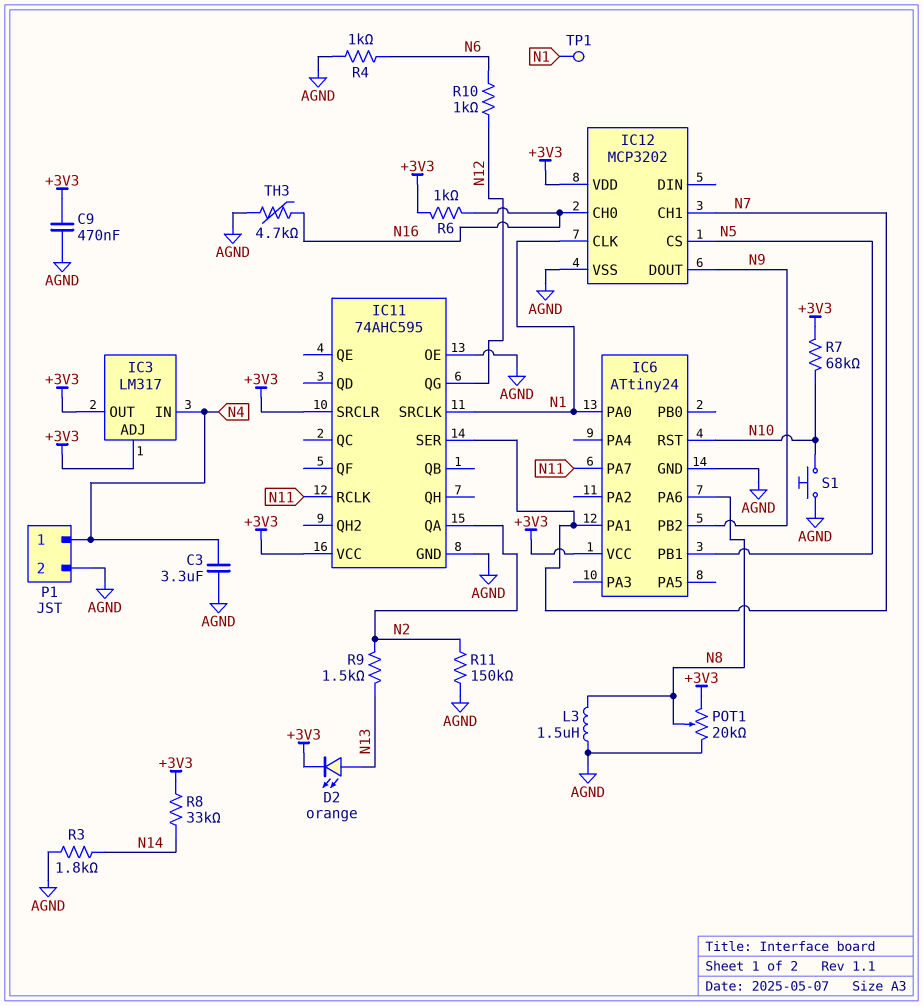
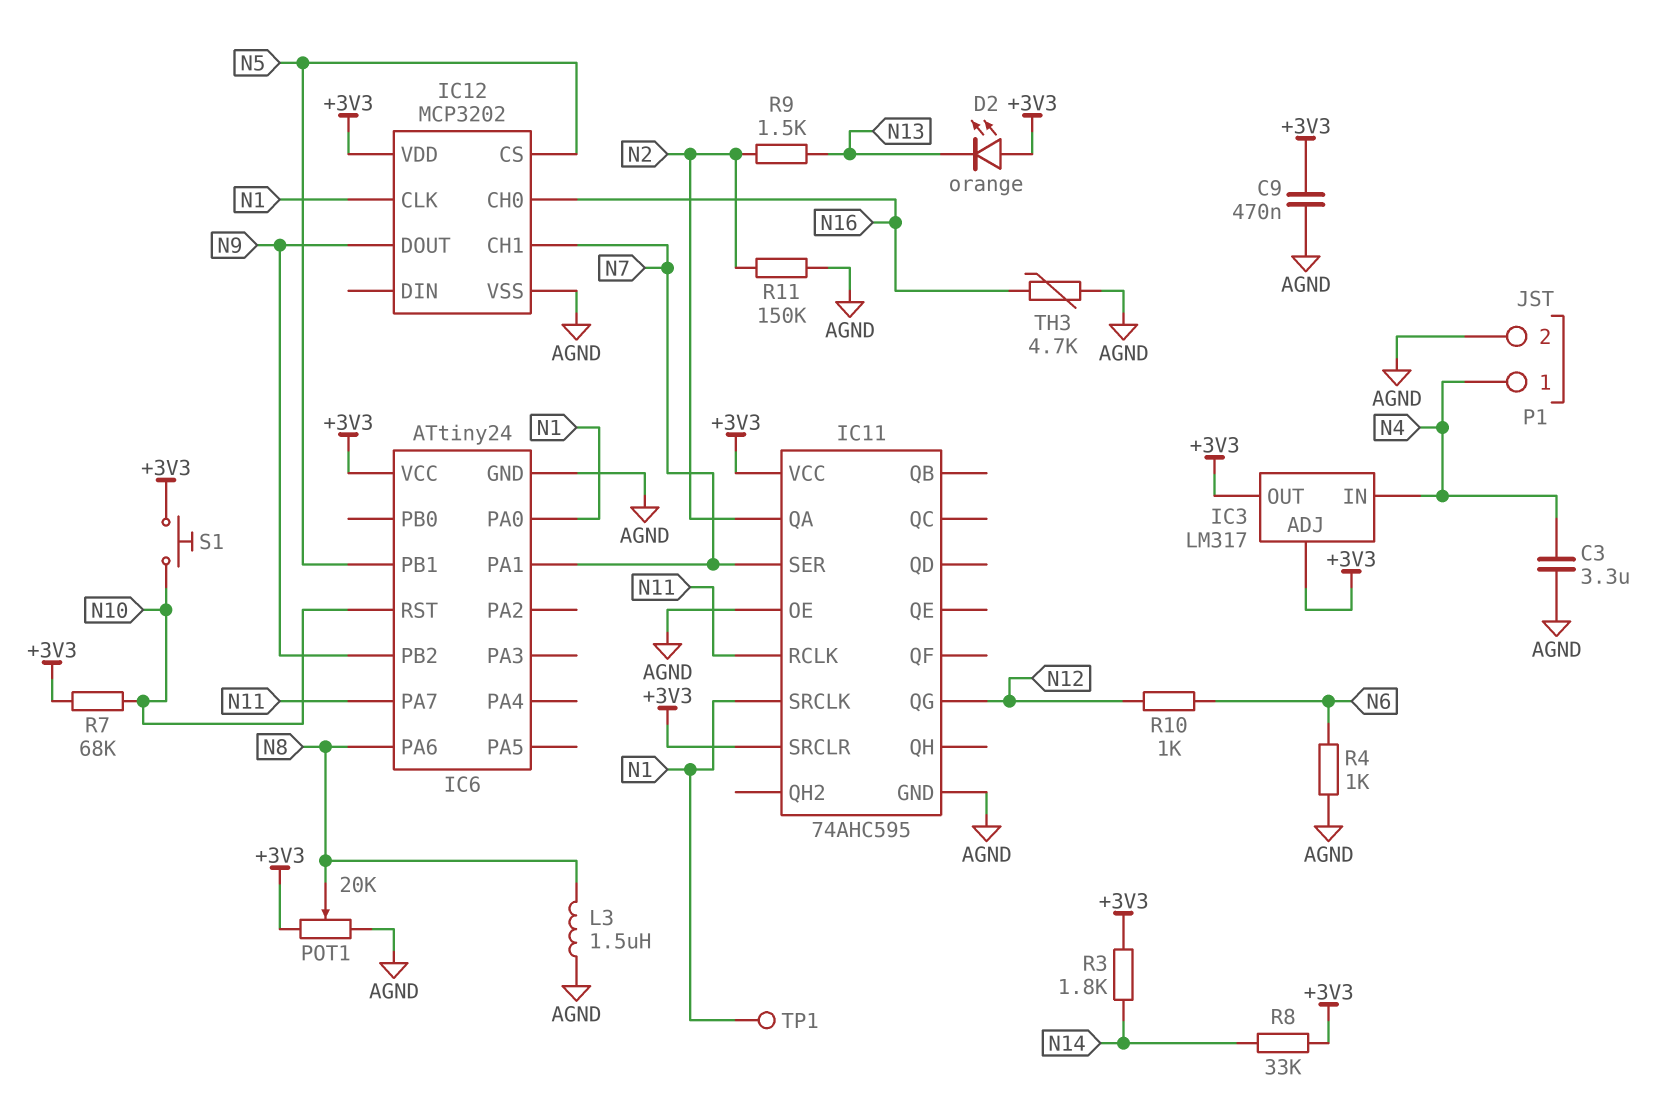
D2: LED orange (A N13, K +3V3) -> LED orange (A +3V3, K N13)
R3: 1.8k (AGND, N14) -> 1.8k (+3V3, N14)
R6: 1k (+3V3, N16) -> none
S1: button (AGND, N10) -> button (+3V3, N10)

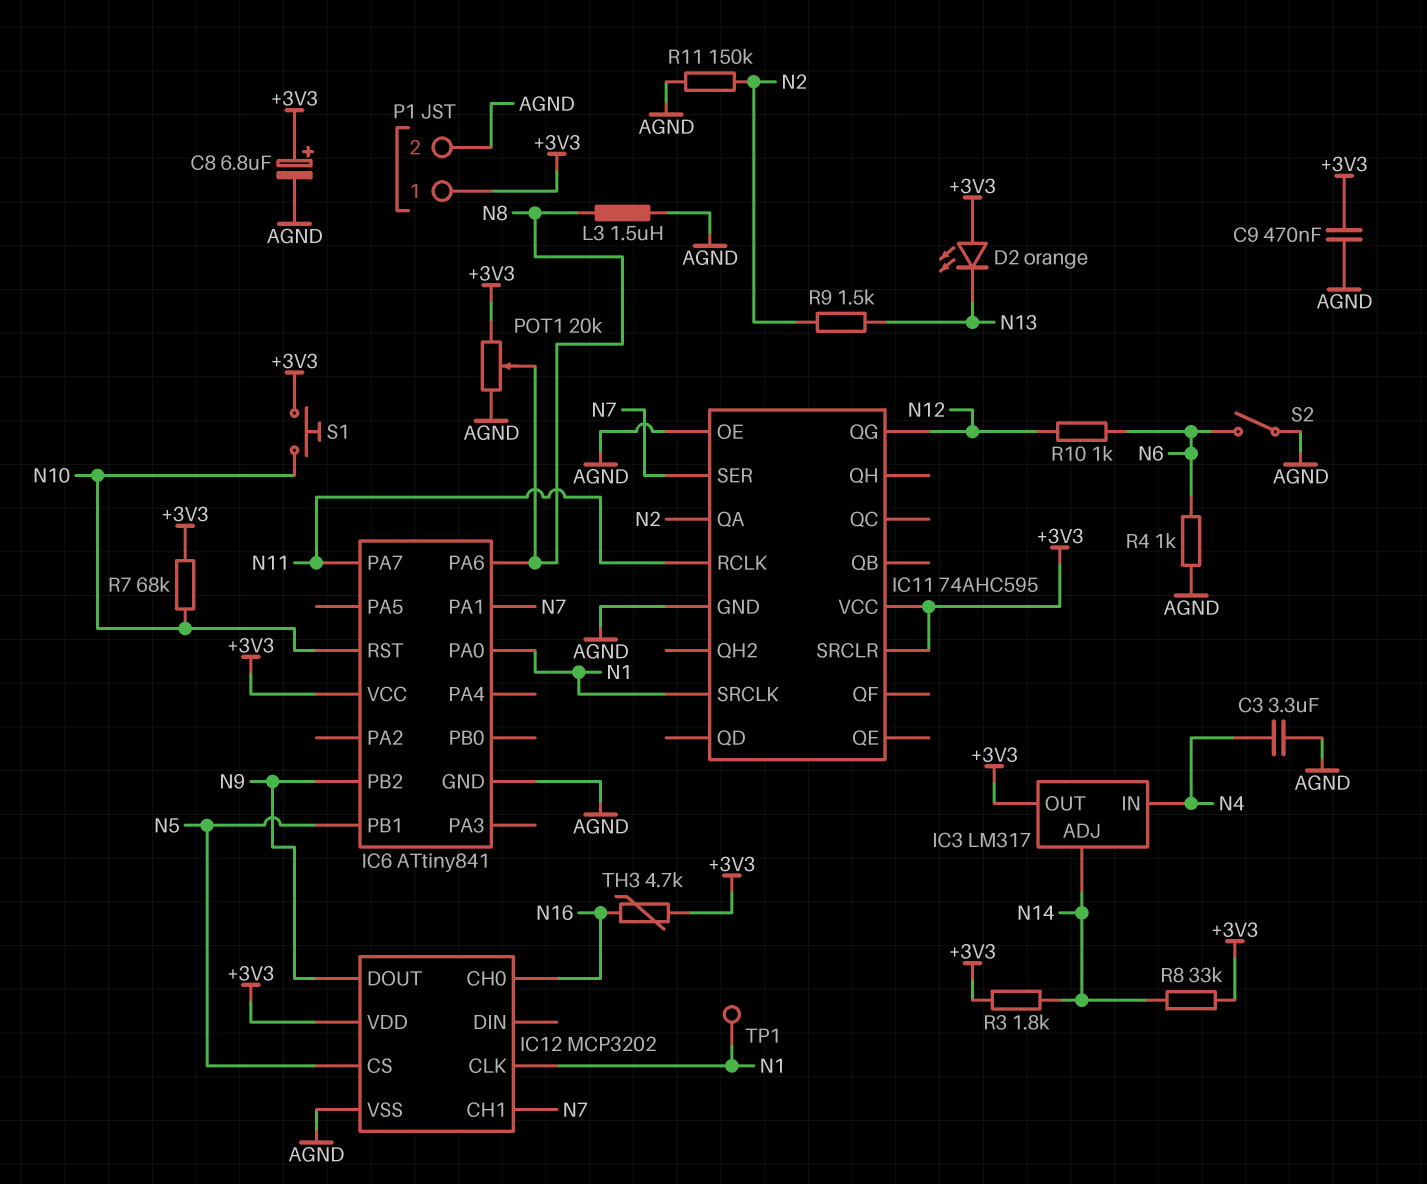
C8: none -> 6.8uF (plus +3V3, minus AGND)
IC3 pin ADJ: +3V3 -> N14
IC6: ATtiny24 -> ATtiny841
P1 pin 1: N4 -> +3V3
S2: none -> switch (AGND, N6)
TH3: 4.7k (AGND, N16) -> 4.7k (+3V3, N16)

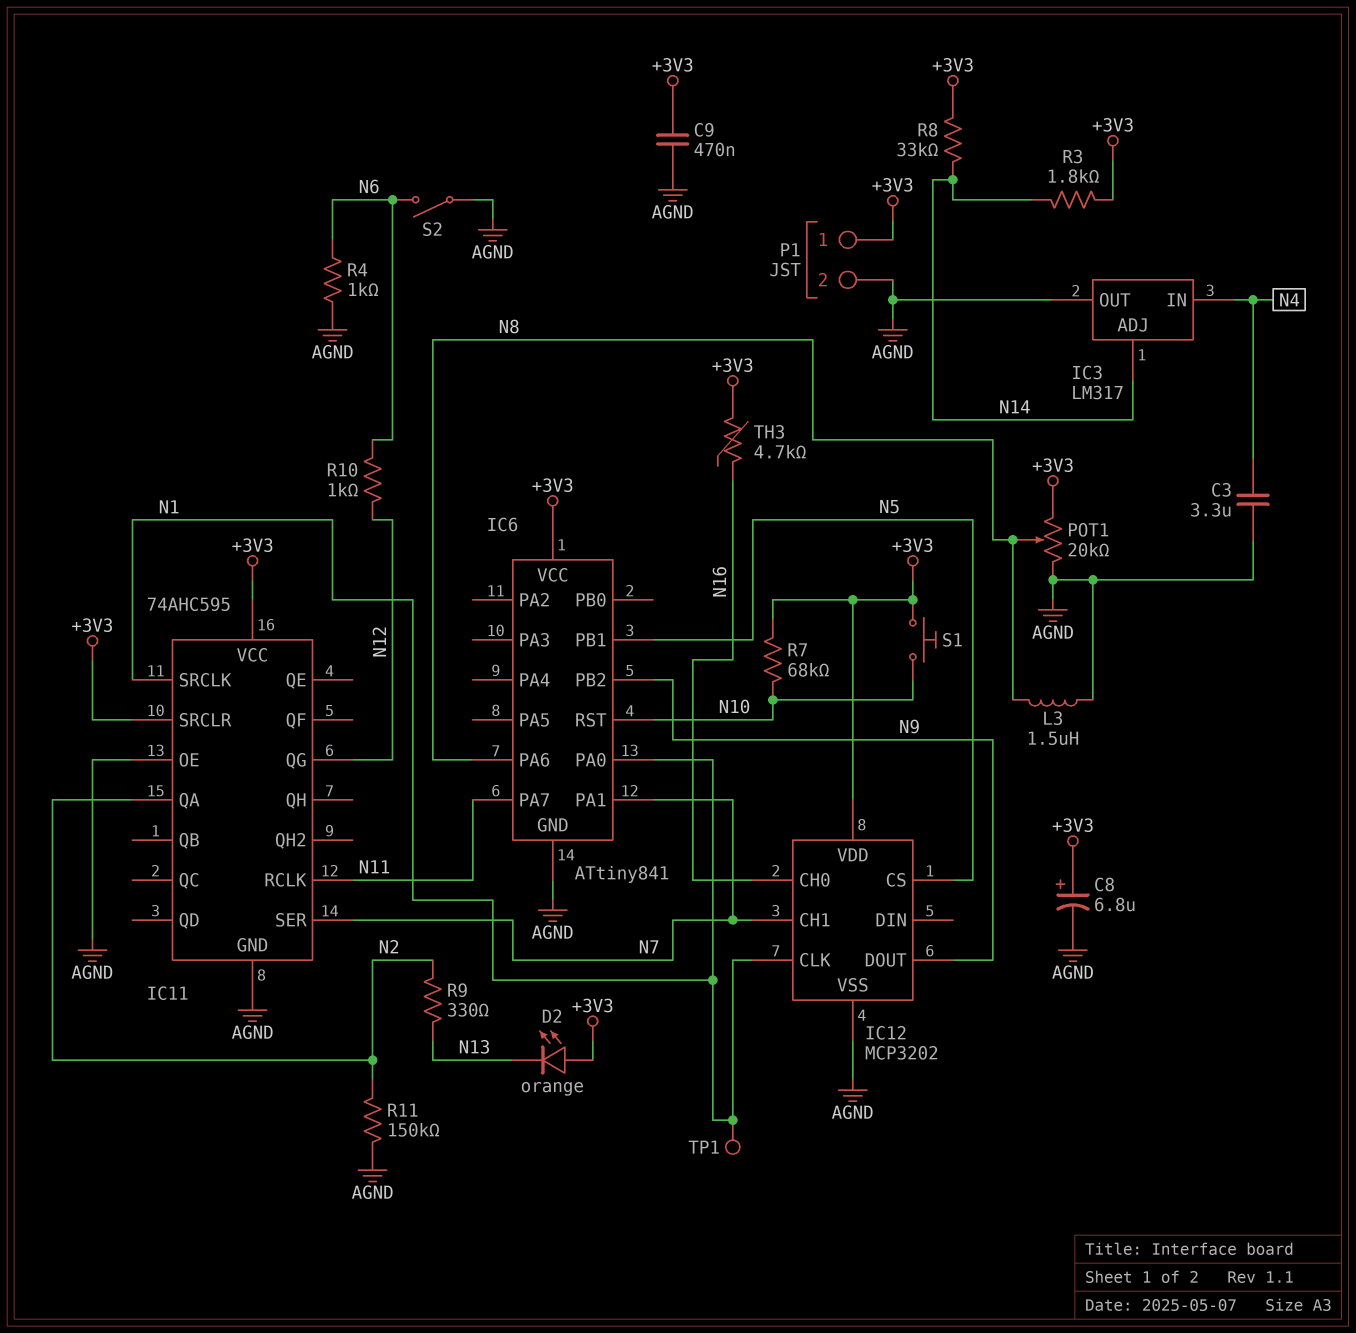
IC3 pin OUT: +3V3 -> AGND
R9: 1.5k (N2, N13) -> 330 (N2, N13)

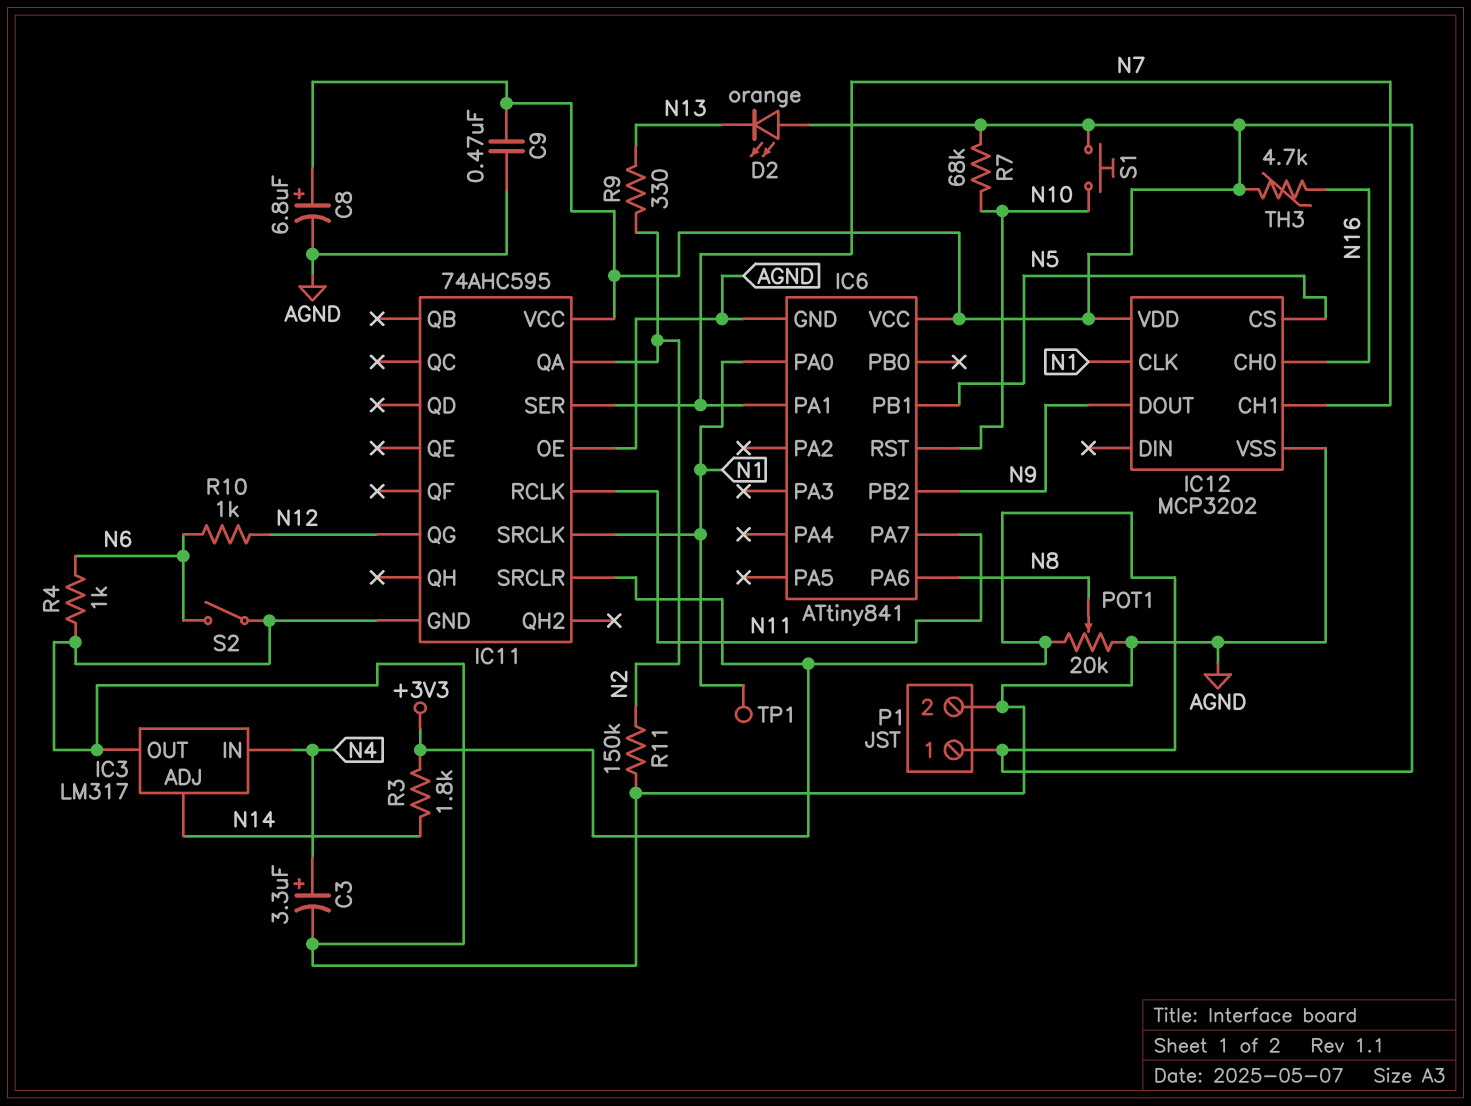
C3: 3.3uF (AGND, N4) -> 3.3uF (plus N4, minus AGND)
L3: 1.5uH (AGND, N8) -> none
R8: 33k (+3V3, N14) -> none

